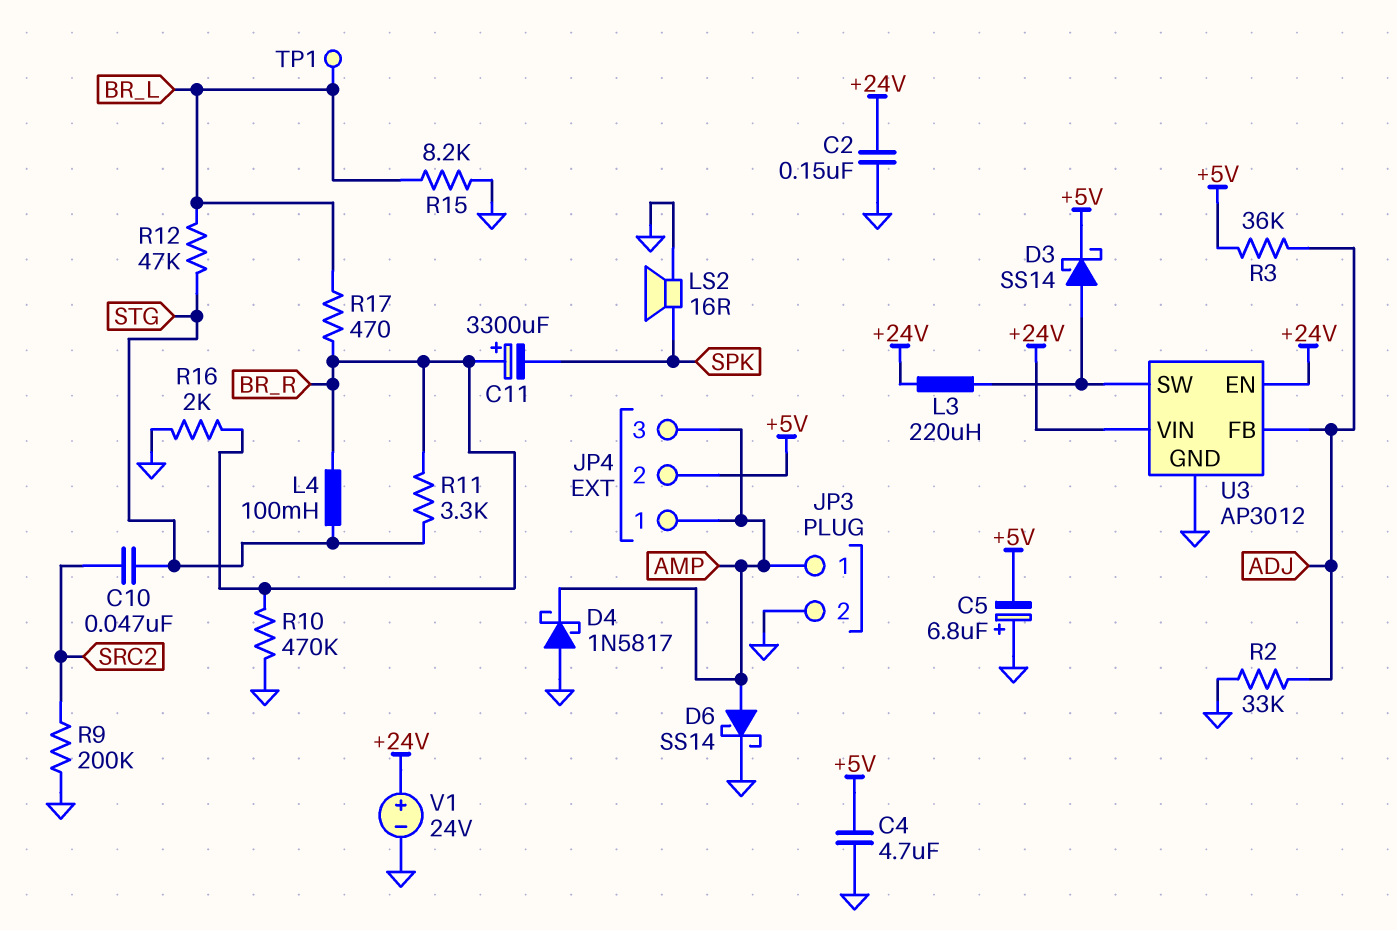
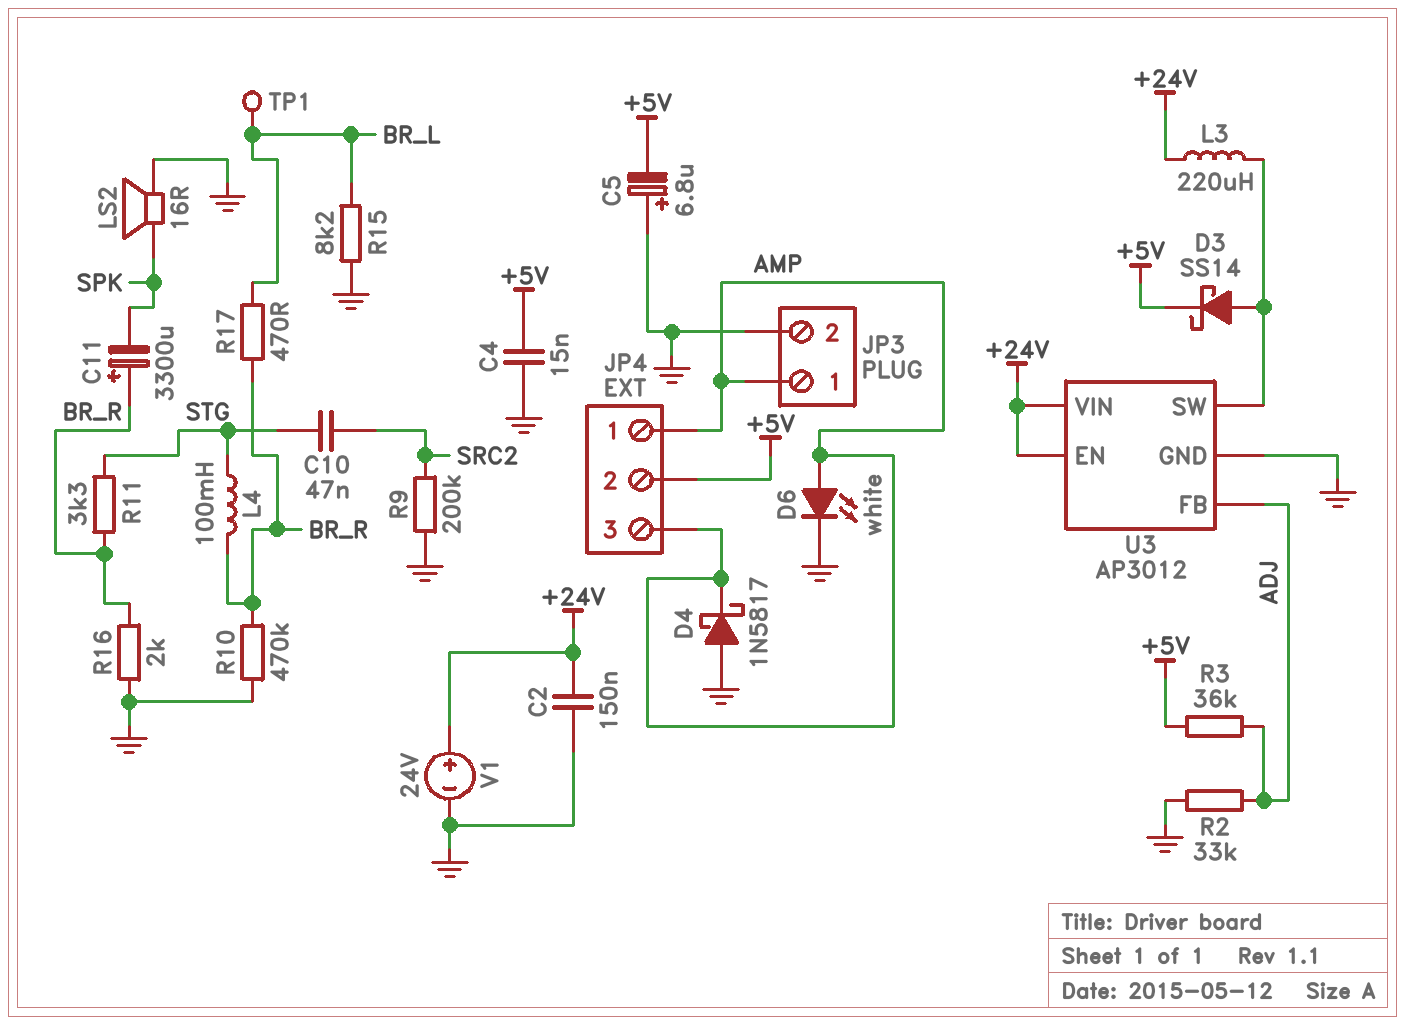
C4: 4.7uF (+5V, GND) -> 15nF (+5V, GND)
D6: schottky SS14 (A AMP, K GND) -> LED white (A AMP, K GND)
R12: 47k (BR_L, STG) -> none

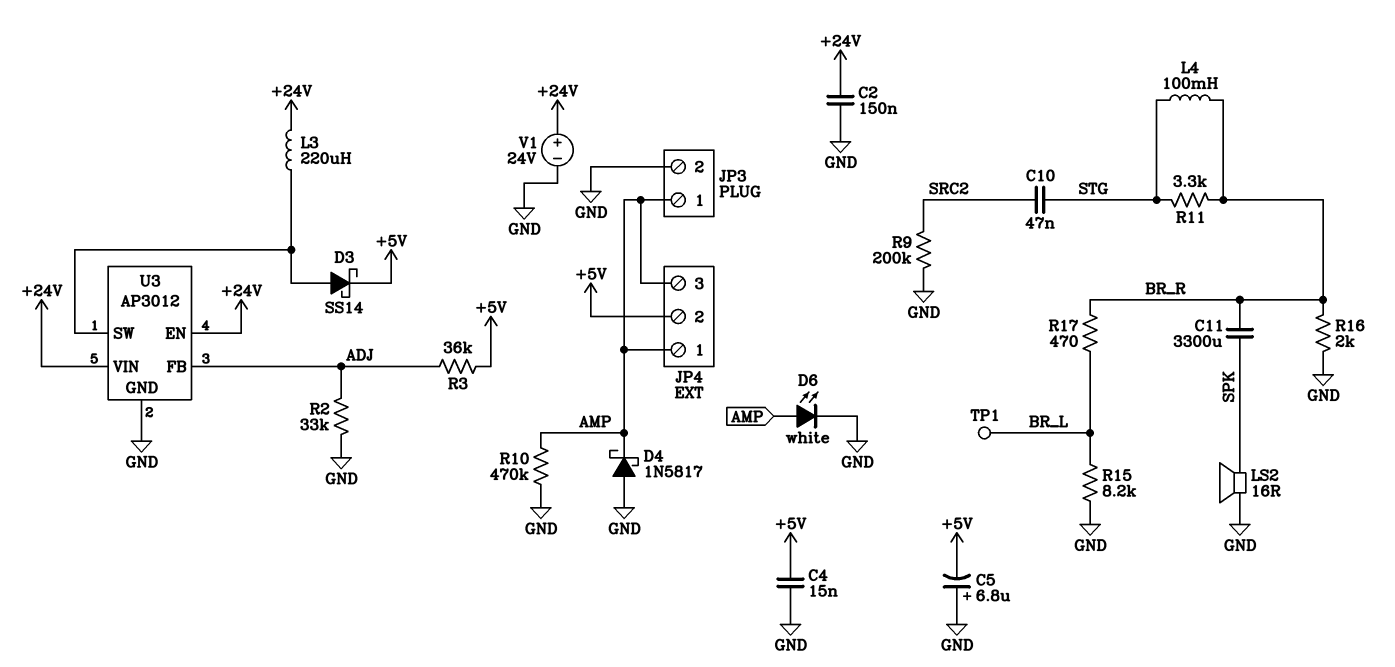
C11: 3300uF (plus BR_R, minus SPK) -> 3300uF (BR_R, SPK)
R10: 470k (BR_R, GND) -> 470k (AMP, GND)

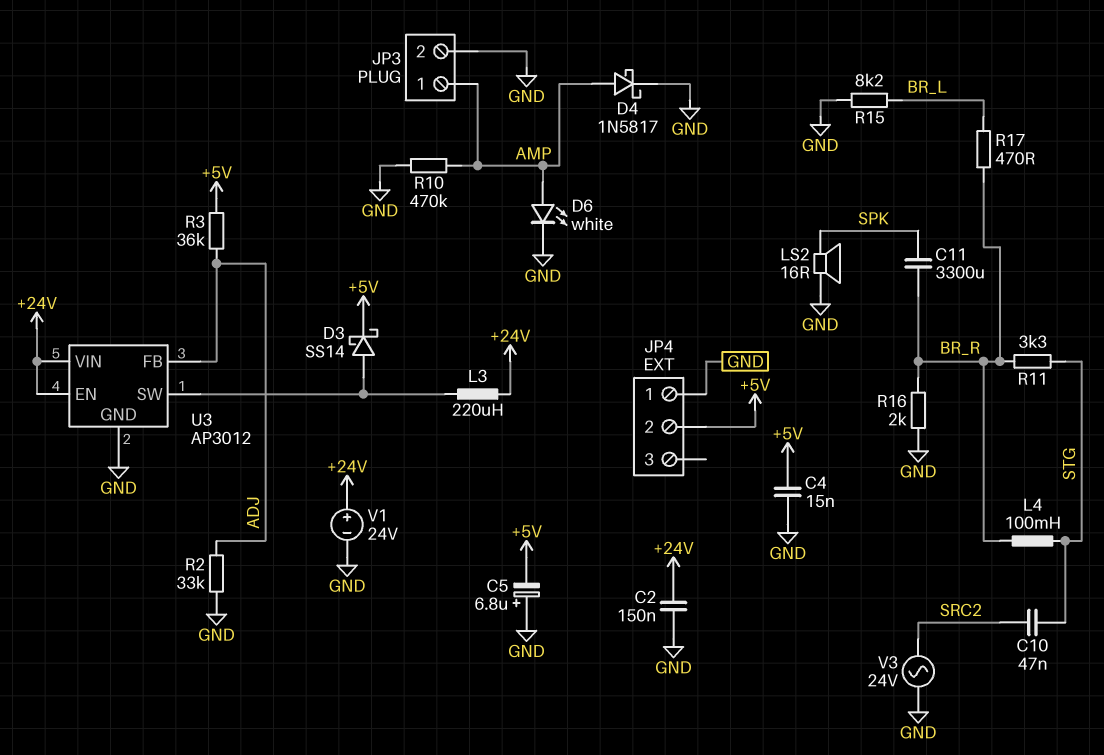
D4: schottky 1N5817 (A GND, K AMP) -> schottky 1N5817 (A AMP, K GND)
JP4 pin 1: AMP -> GND
JP4 pin 3: AMP -> none
R9: 200k (GND, SRC2) -> none
TP1: test point (BR_L) -> none
V3: none -> AC 24V (GND, SRC2)

